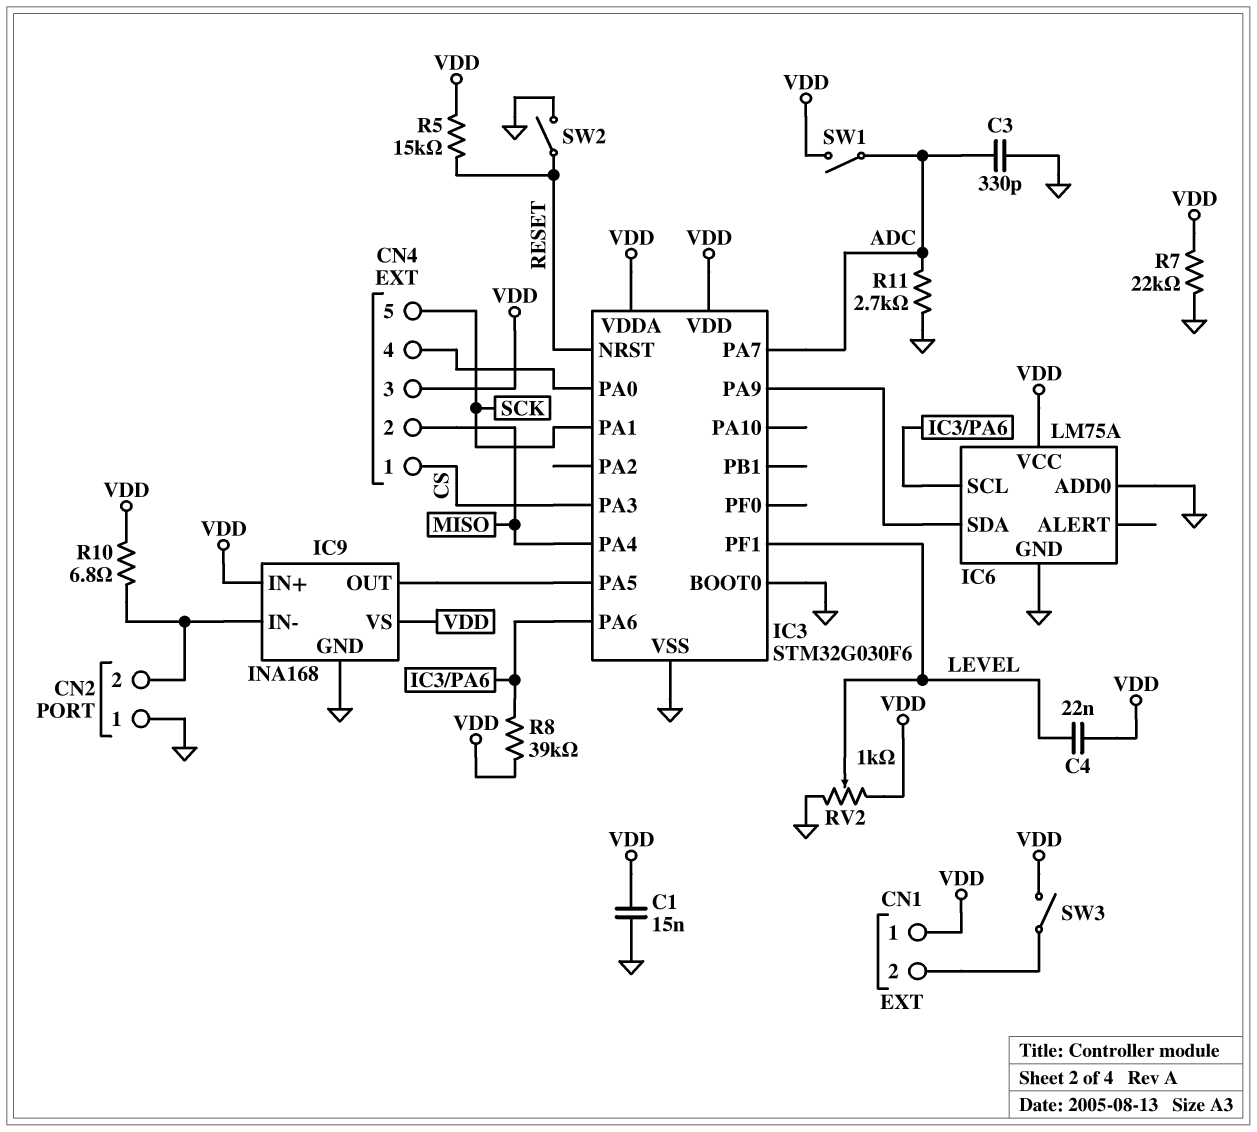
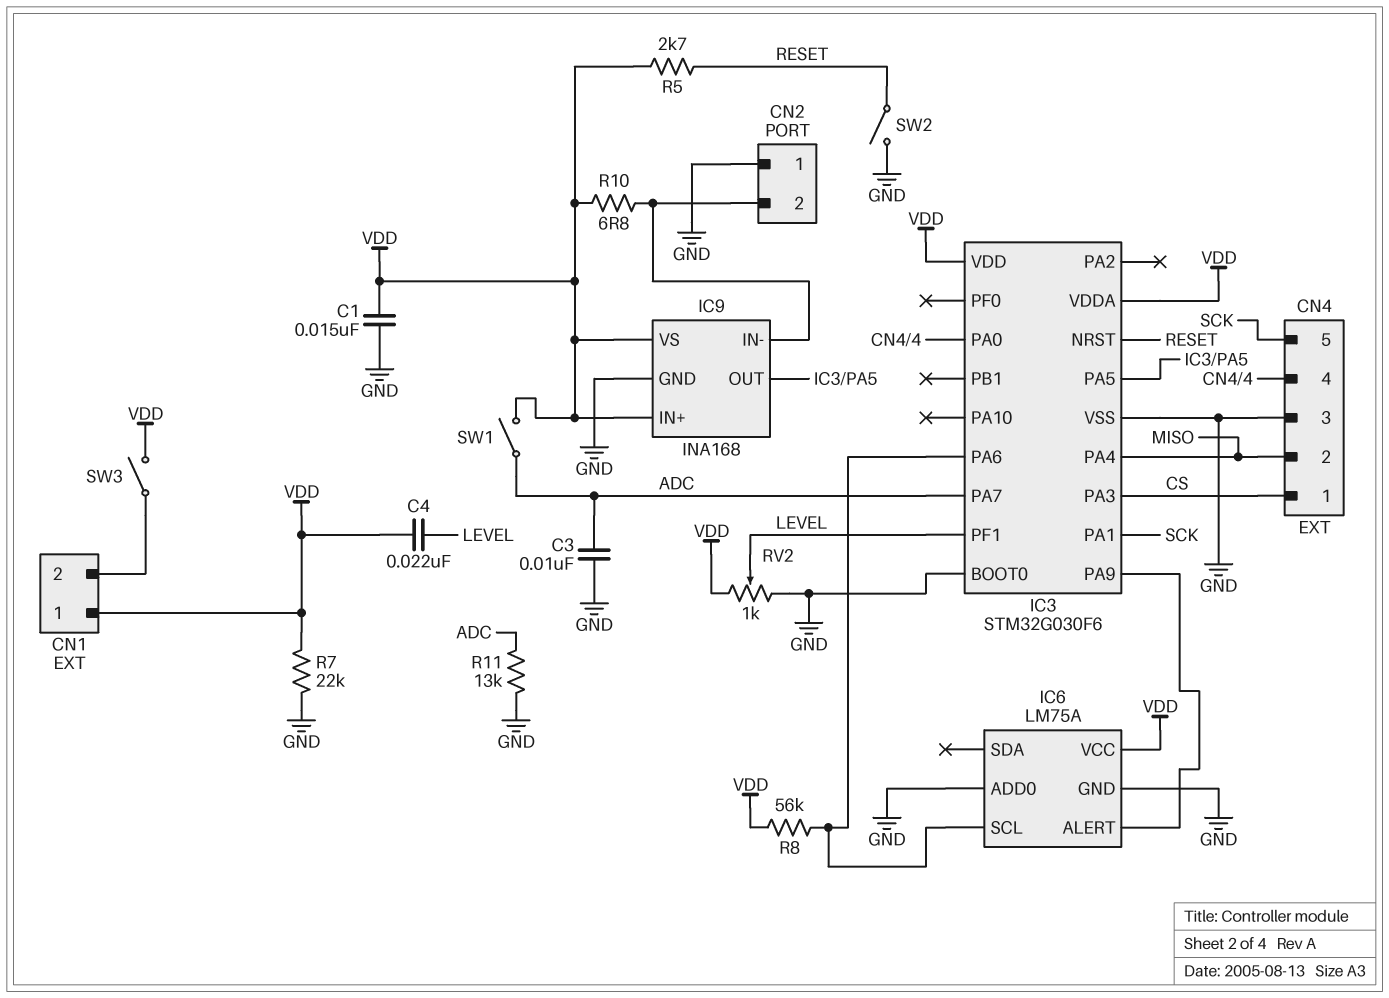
C3: 330pF (ADC, GND) -> 10nF (ADC, GND)
CN4 pin 3: VDD -> GND
IC6 pin ALERT: none -> IC3/PA9
IC6 pin SDA: IC3/PA9 -> none
R5: 15k (RESET, VDD) -> 2.7k (RESET, VDD)
R8: 39k (IC3/PA6, VDD) -> 56k (IC3/PA6, VDD)
R11: 2.7k (ADC, GND) -> 13k (ADC, GND)

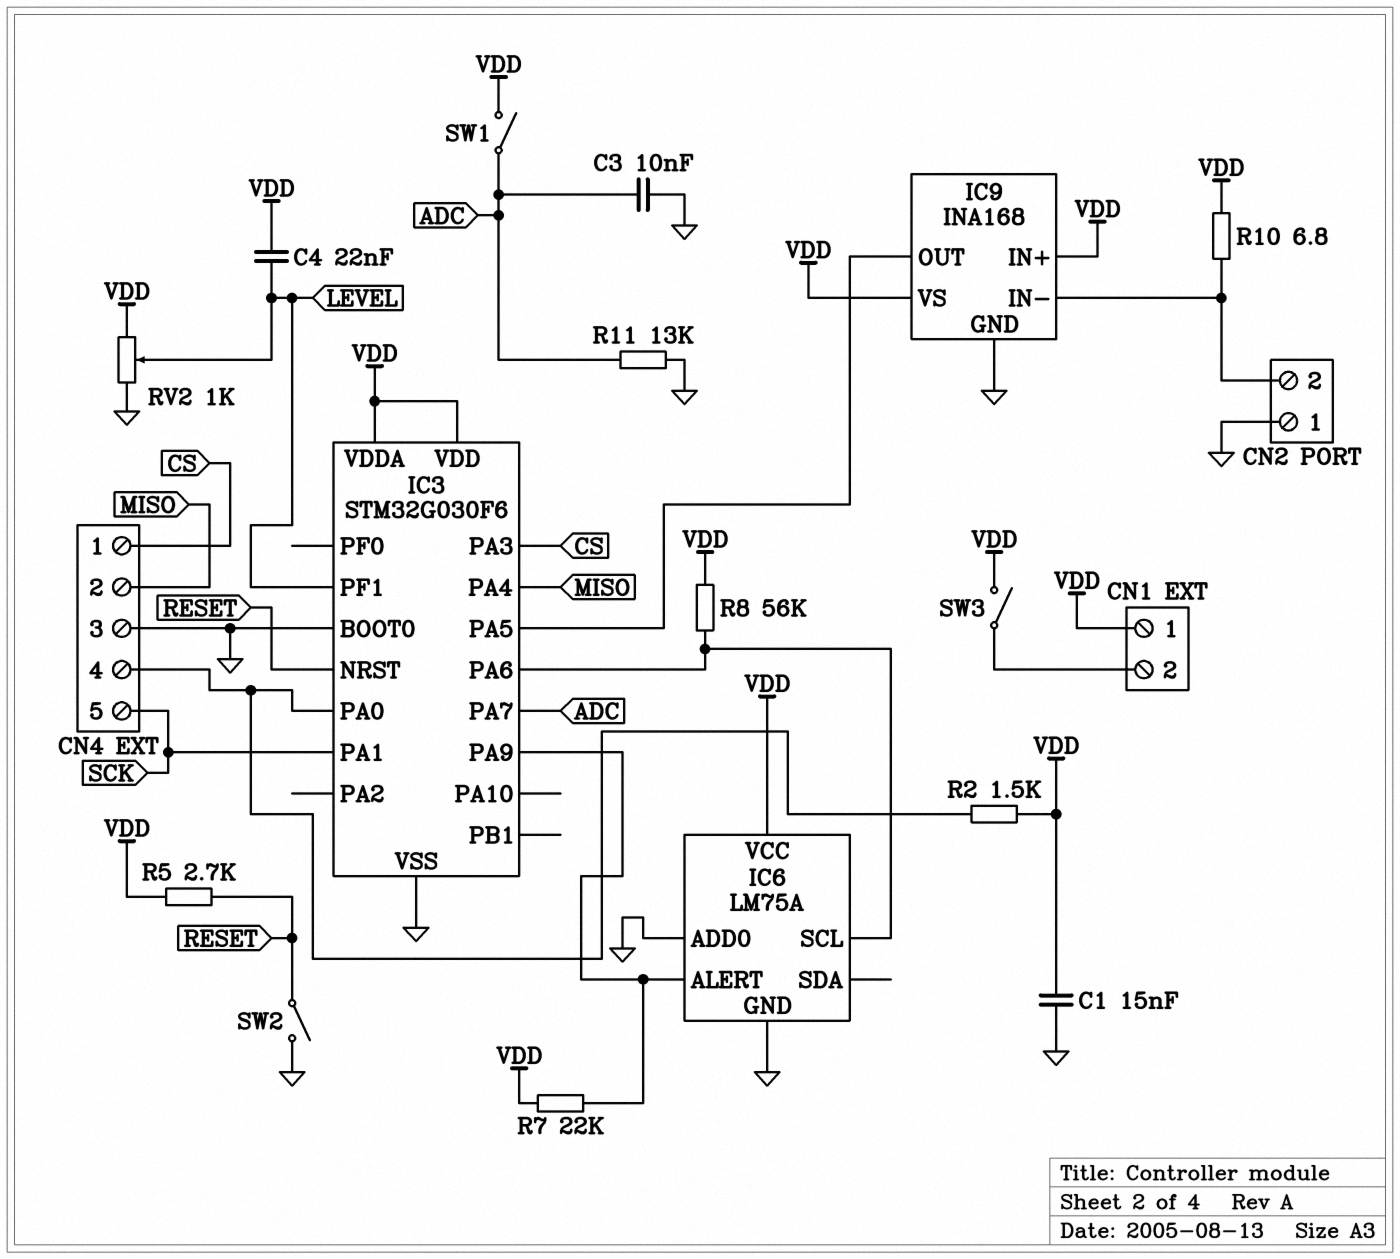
R2: none -> 1.5k (CN4/4, VDD)
R7: 22k (GND, VDD) -> 22k (IC3/PA9, VDD)

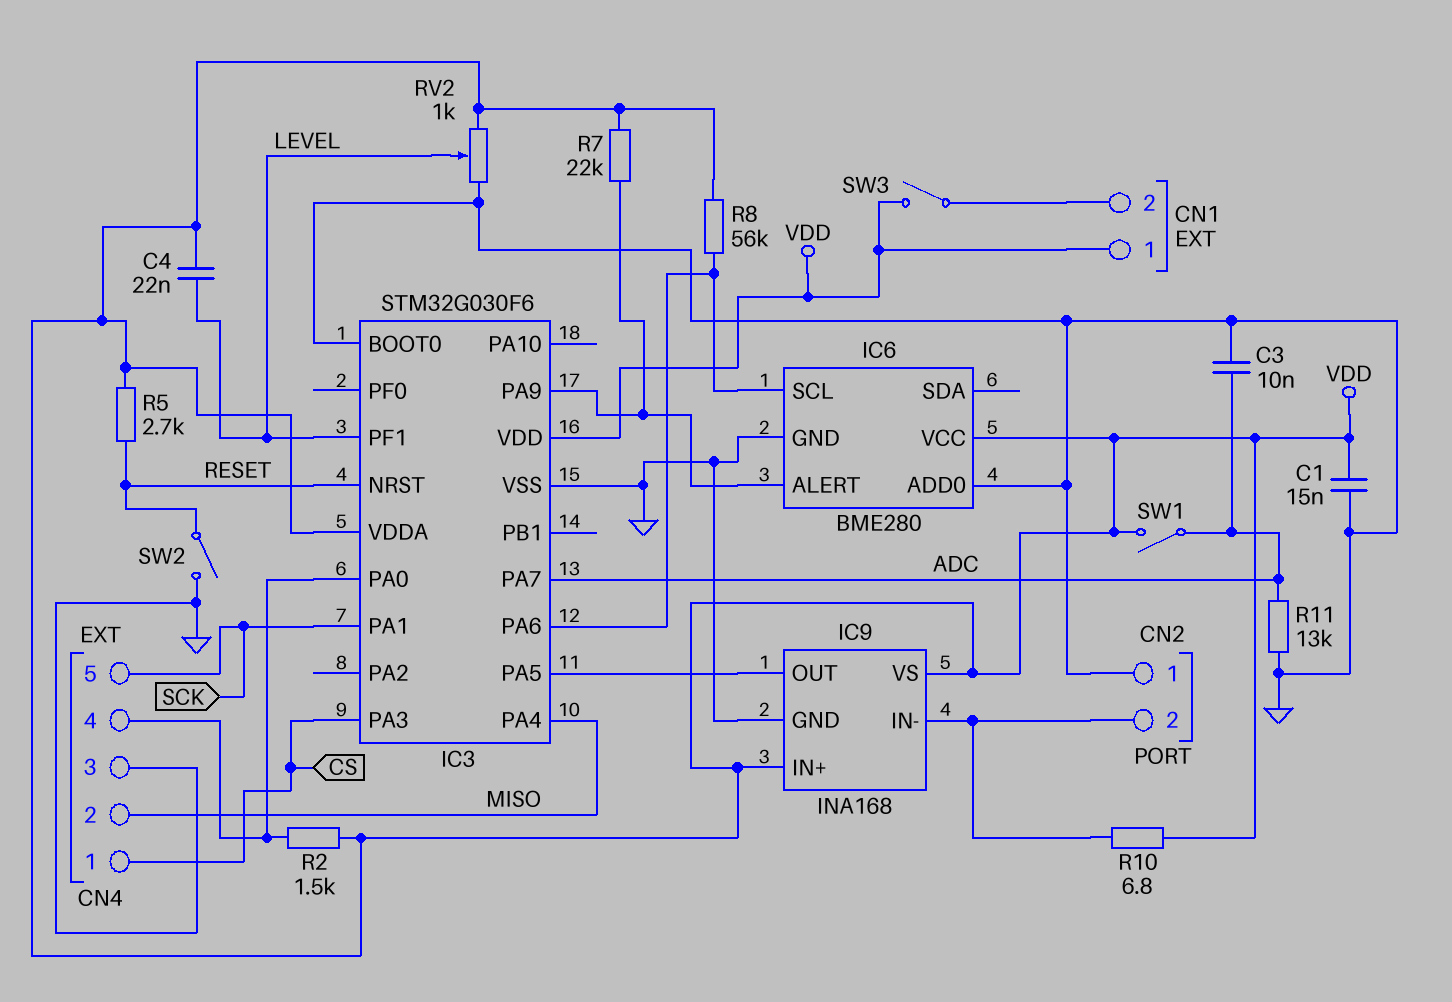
IC6: LM75A -> BME280

